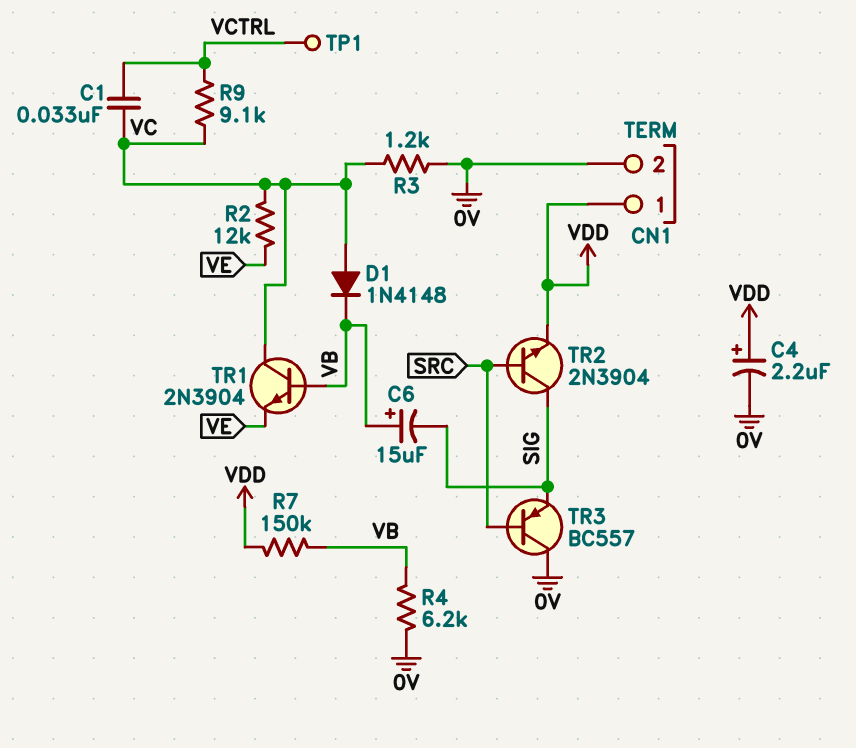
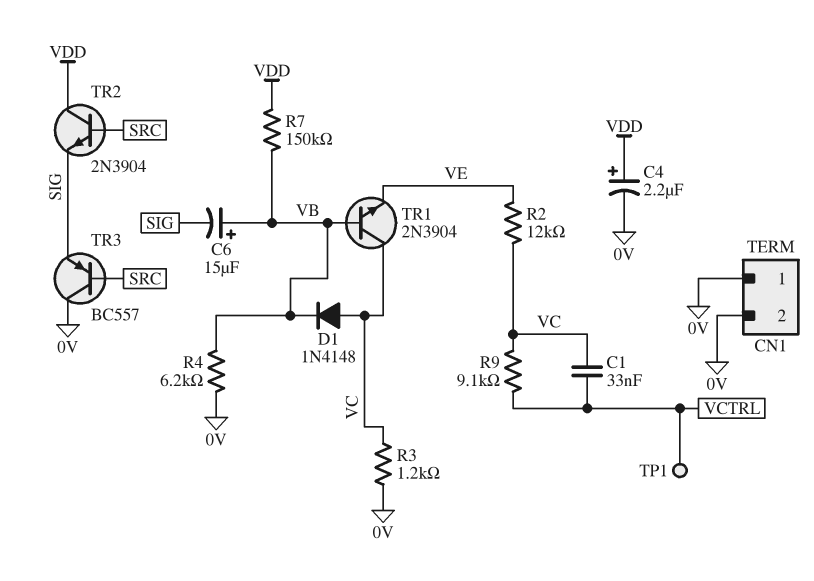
CN1 pin 1: VDD -> 0V
TR2: NPN 2N3904 (B SRC, C SIG, E VDD) -> NPN 2N3904 (B SRC, C VDD, E SIG)

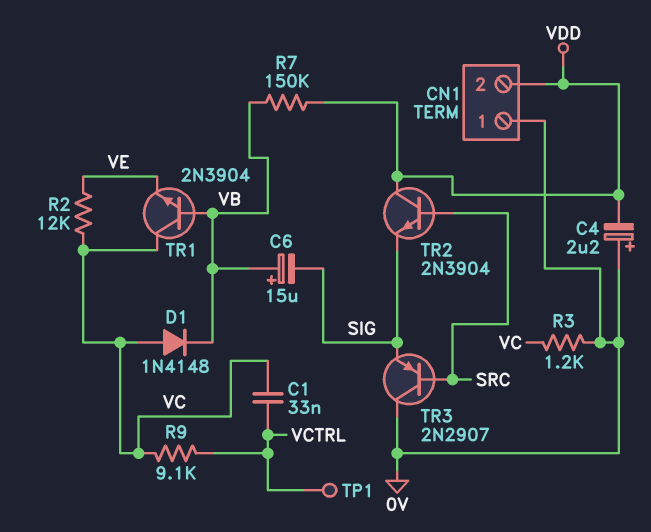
C4: 2.2uF (plus VDD, minus 0V) -> 2.2uF (plus 0V, minus VDD)
CN1 pin 2: 0V -> VDD
R4: 6.2k (0V, VB) -> none
TR3: PNP BC557 (B SRC, C 0V, E SIG) -> PNP 2N2907 (B SRC, C 0V, E SIG)

